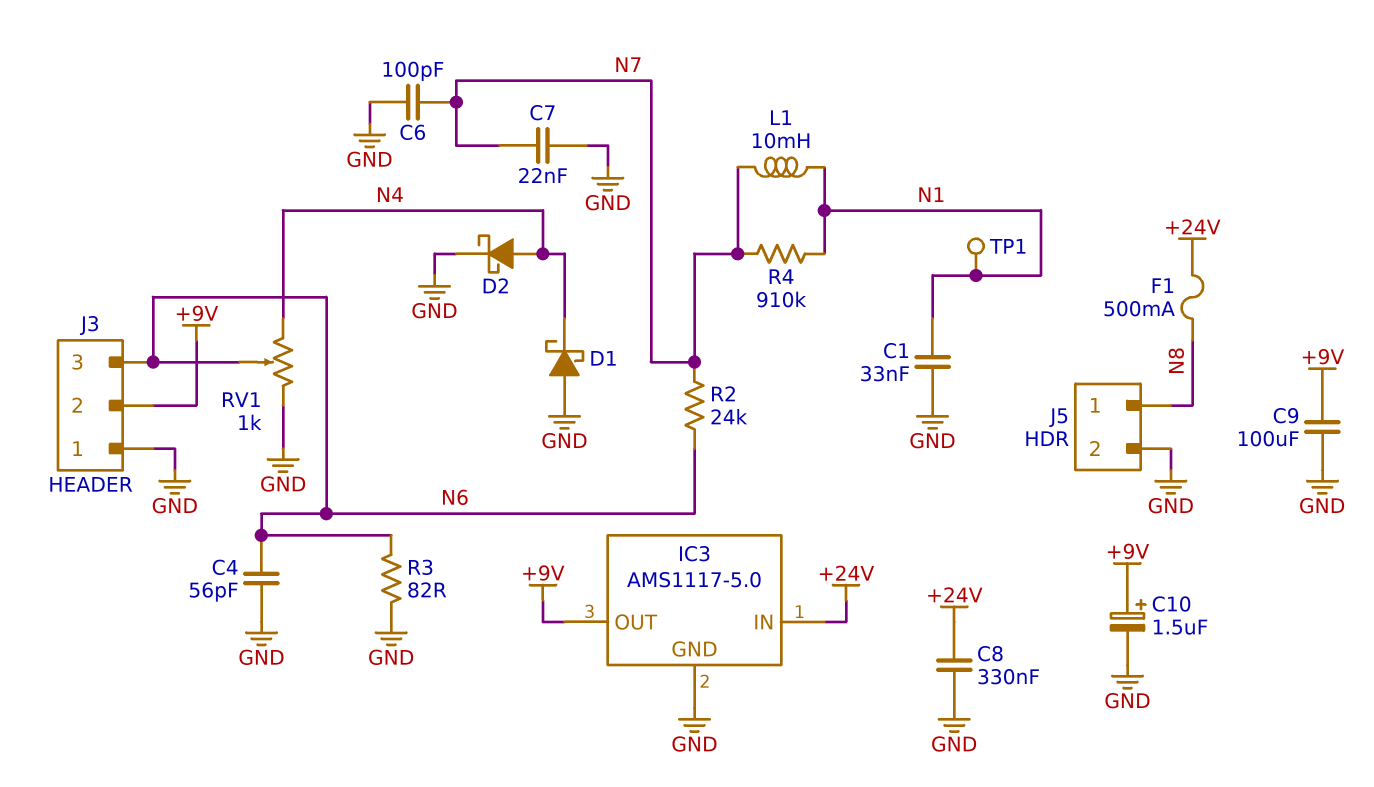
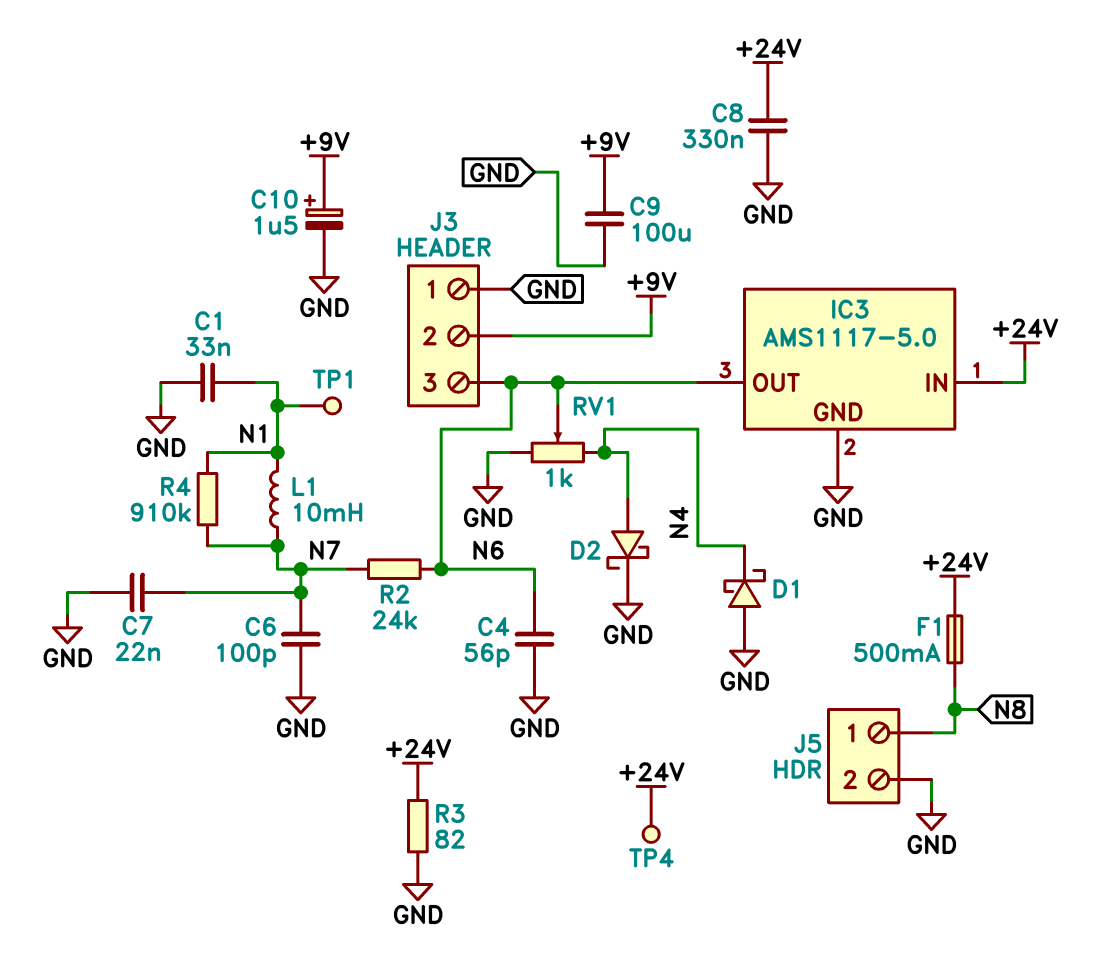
IC3 pin OUT: +9V -> N6
R3: 82 (GND, N6) -> 82 (+24V, GND)
TP4: none -> test point (+24V)

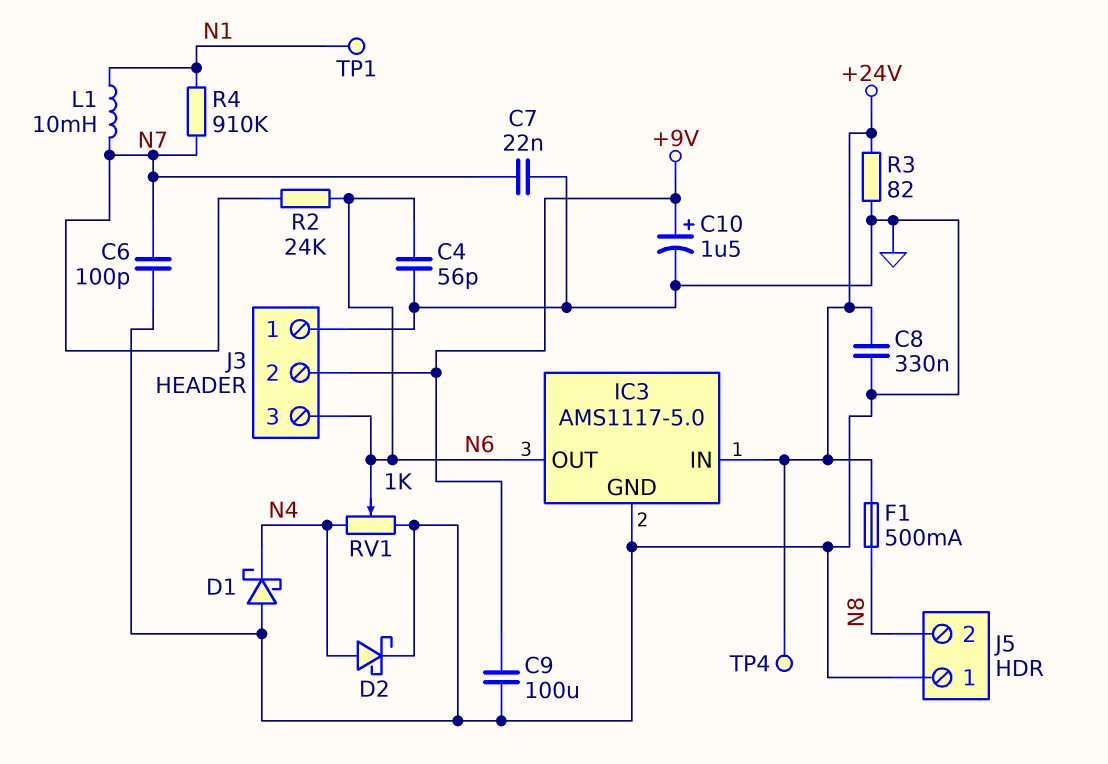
C1: 33nF (GND, N1) -> none
J5 pin 1: N8 -> GND
J5 pin 2: GND -> N8

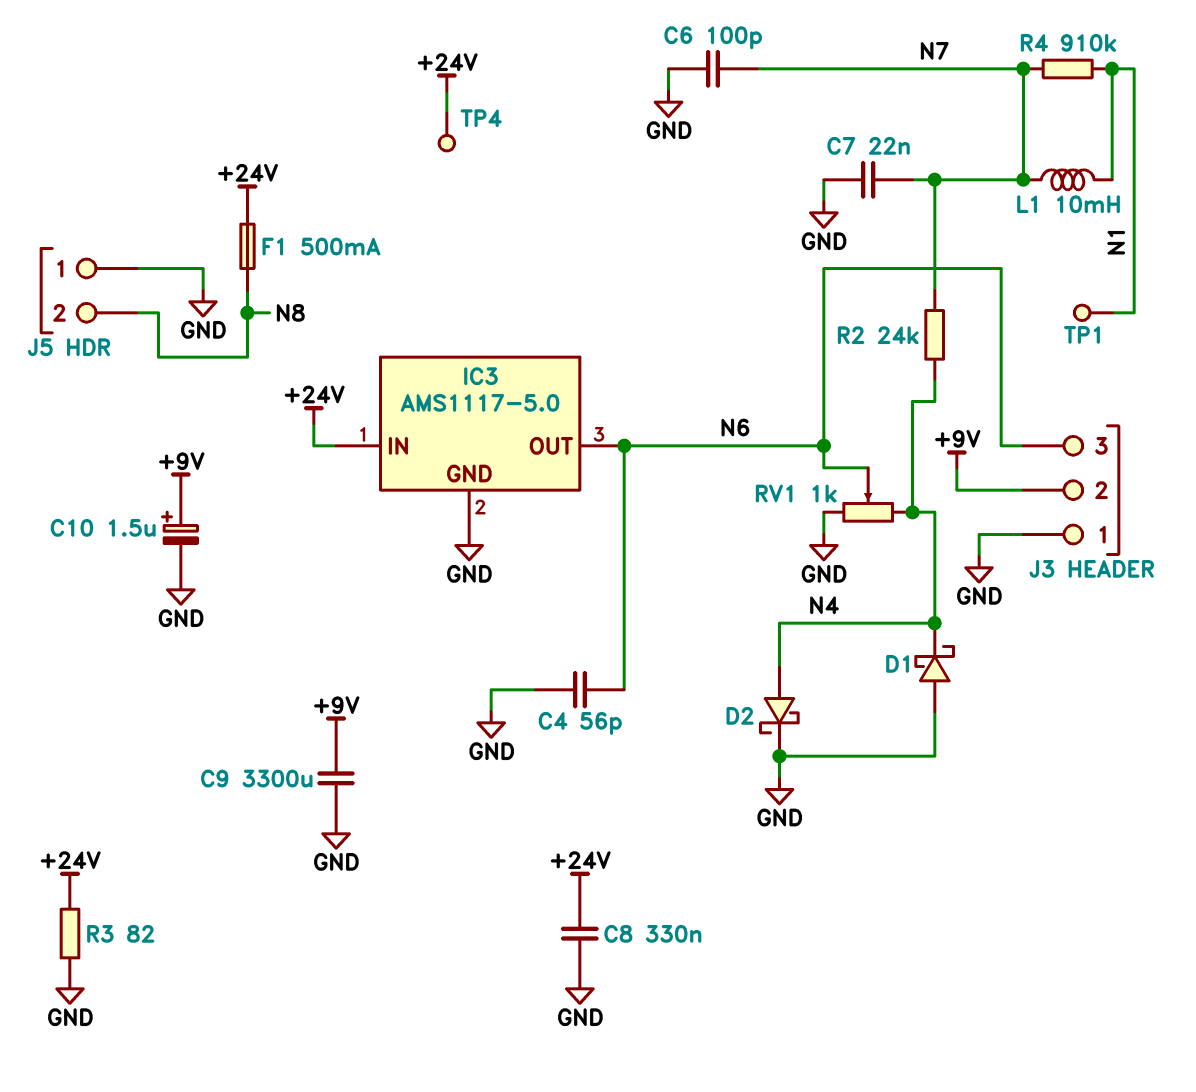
C9: 100uF (+9V, GND) -> 3300uF (+9V, GND)
R2: 24k (N6, N7) -> 24k (N4, N7)

